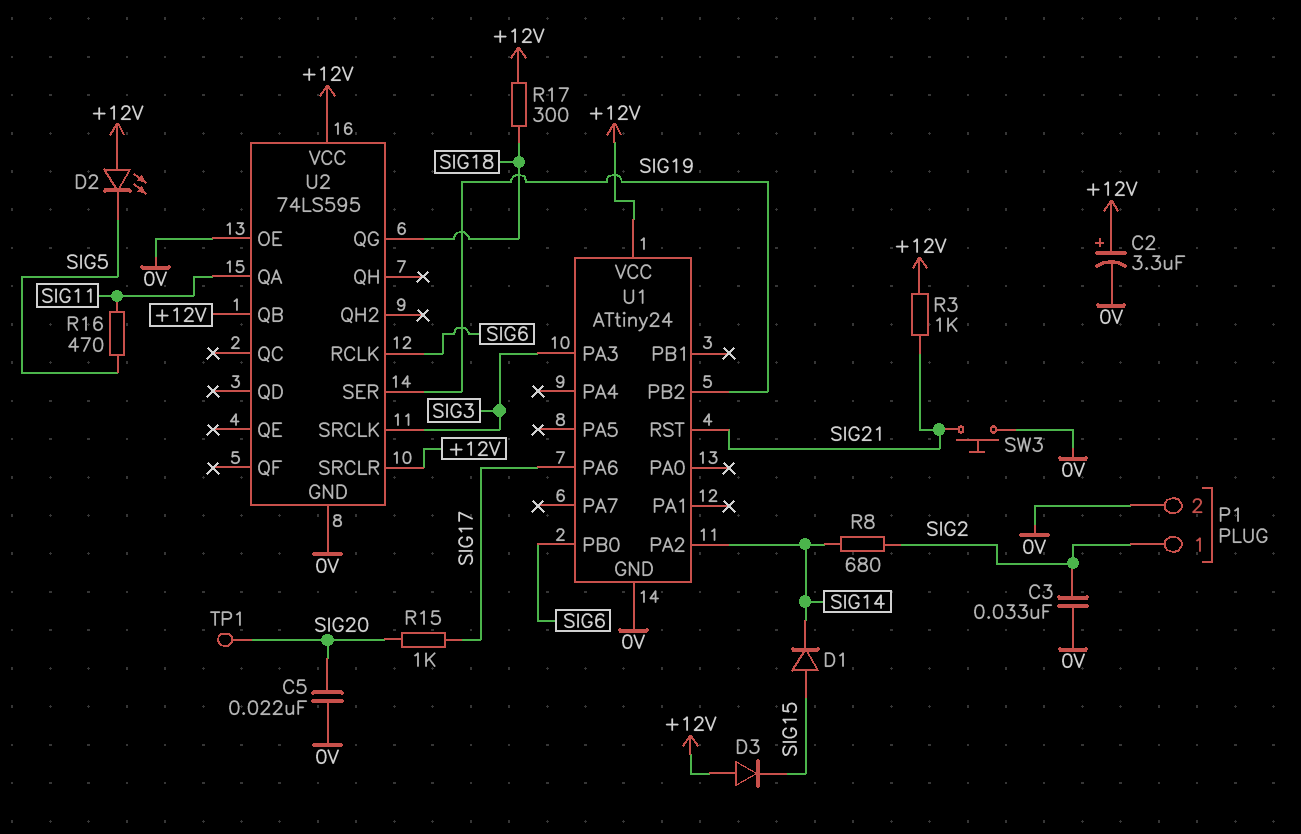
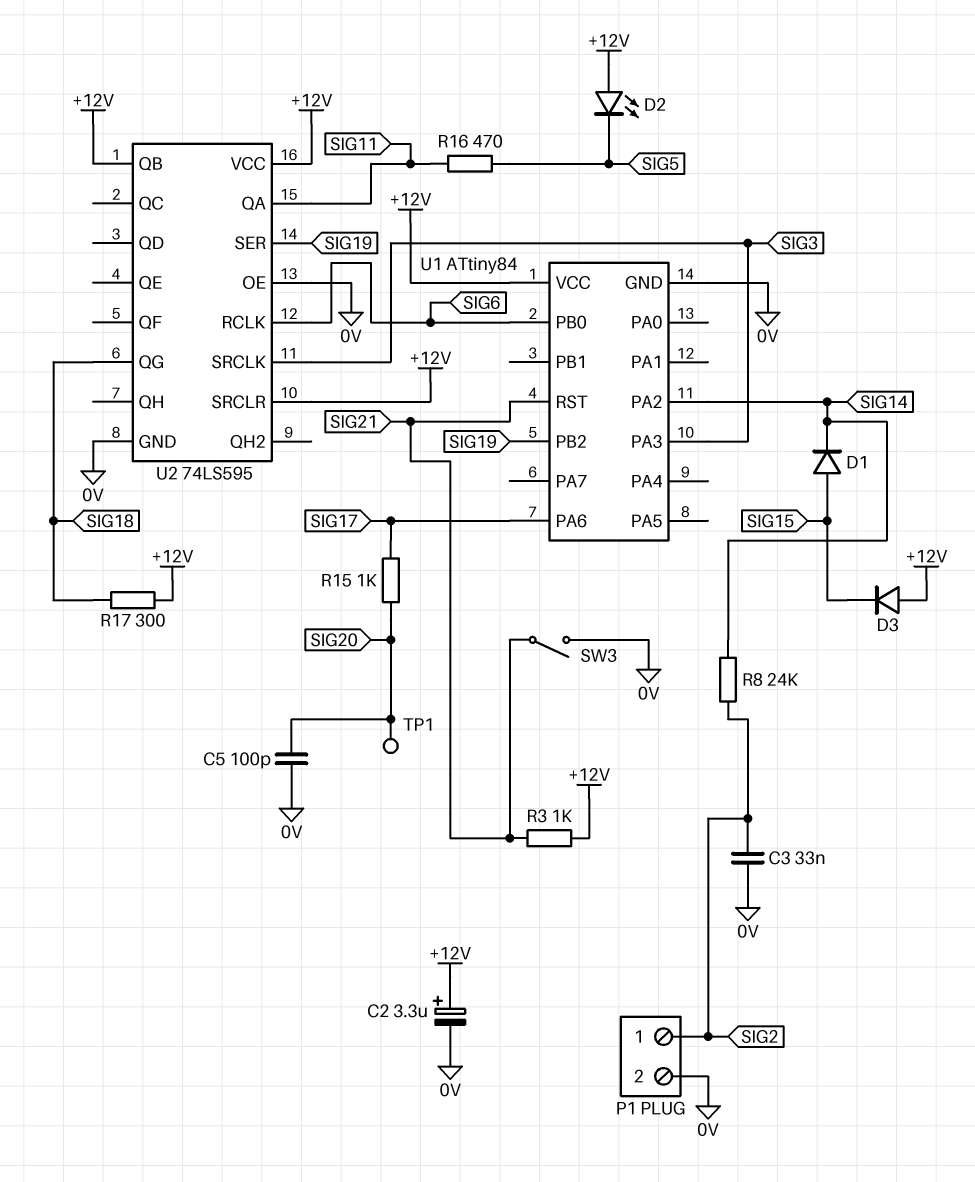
C5: 22nF (0V, SIG20) -> 100pF (0V, SIG20)
R8: 680 (SIG2, SIG14) -> 24k (SIG2, SIG14)
SW3: button (0V, SIG21) -> switch (0V, SIG21)
U1: ATtiny24 -> ATtiny84

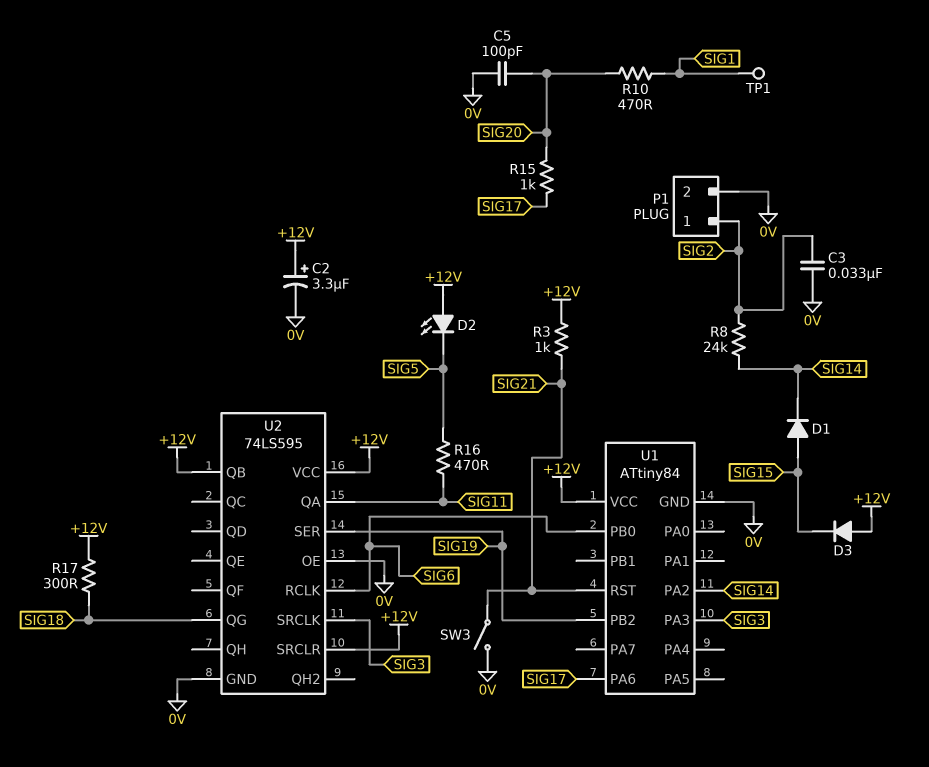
R10: none -> 470 (SIG1, SIG20)
TP1: test point (SIG20) -> test point (SIG1)

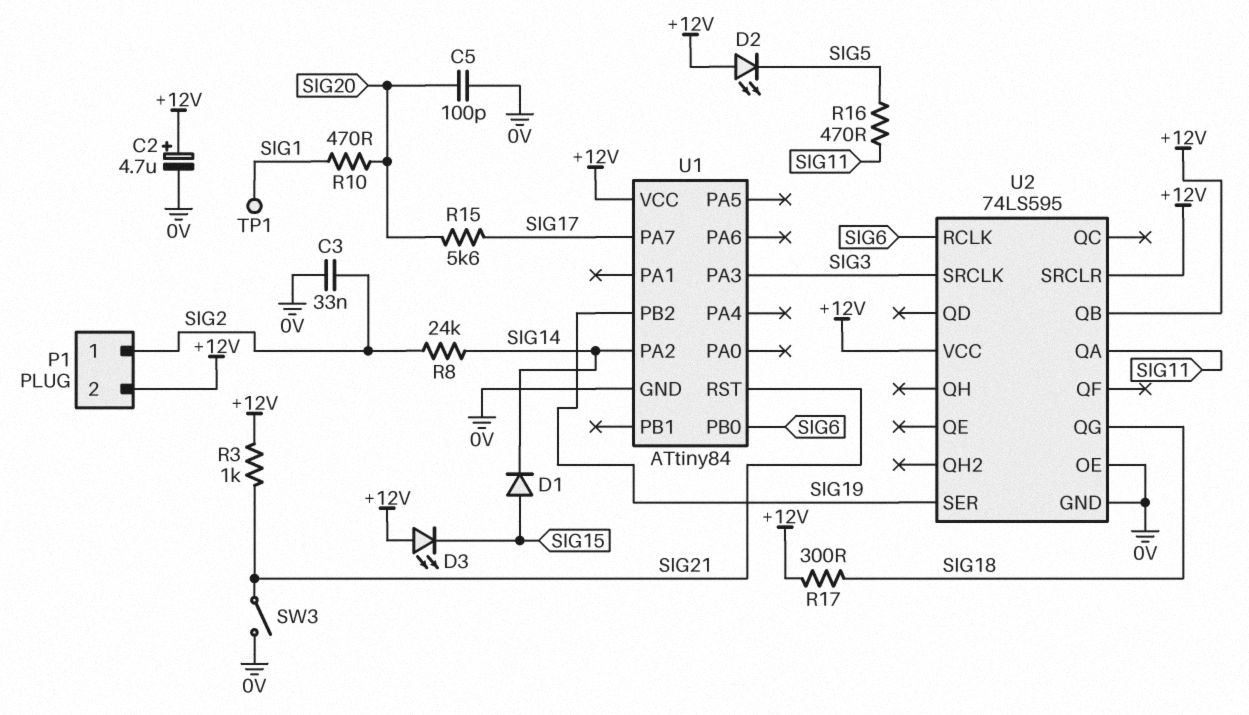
C2: 3.3uF (plus +12V, minus 0V) -> 4.7uF (plus +12V, minus 0V)
D3: diode (A +12V, K SIG15) -> LED (A +12V, K SIG15)
P1 pin 2: 0V -> +12V
R15: 1k (SIG17, SIG20) -> 5.6k (SIG17, SIG20)
U1 pin PA6: SIG17 -> none
U1 pin PA7: none -> SIG17

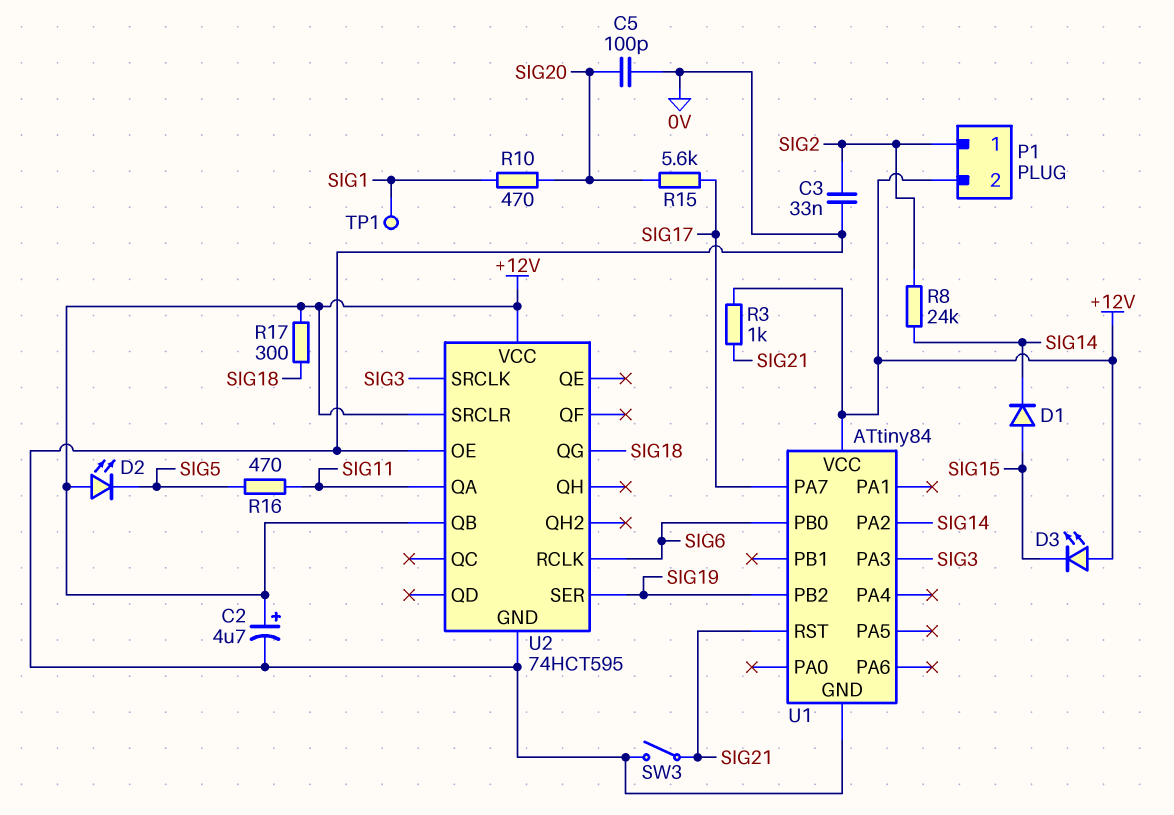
U2: 74LS595 -> 74HCT595

